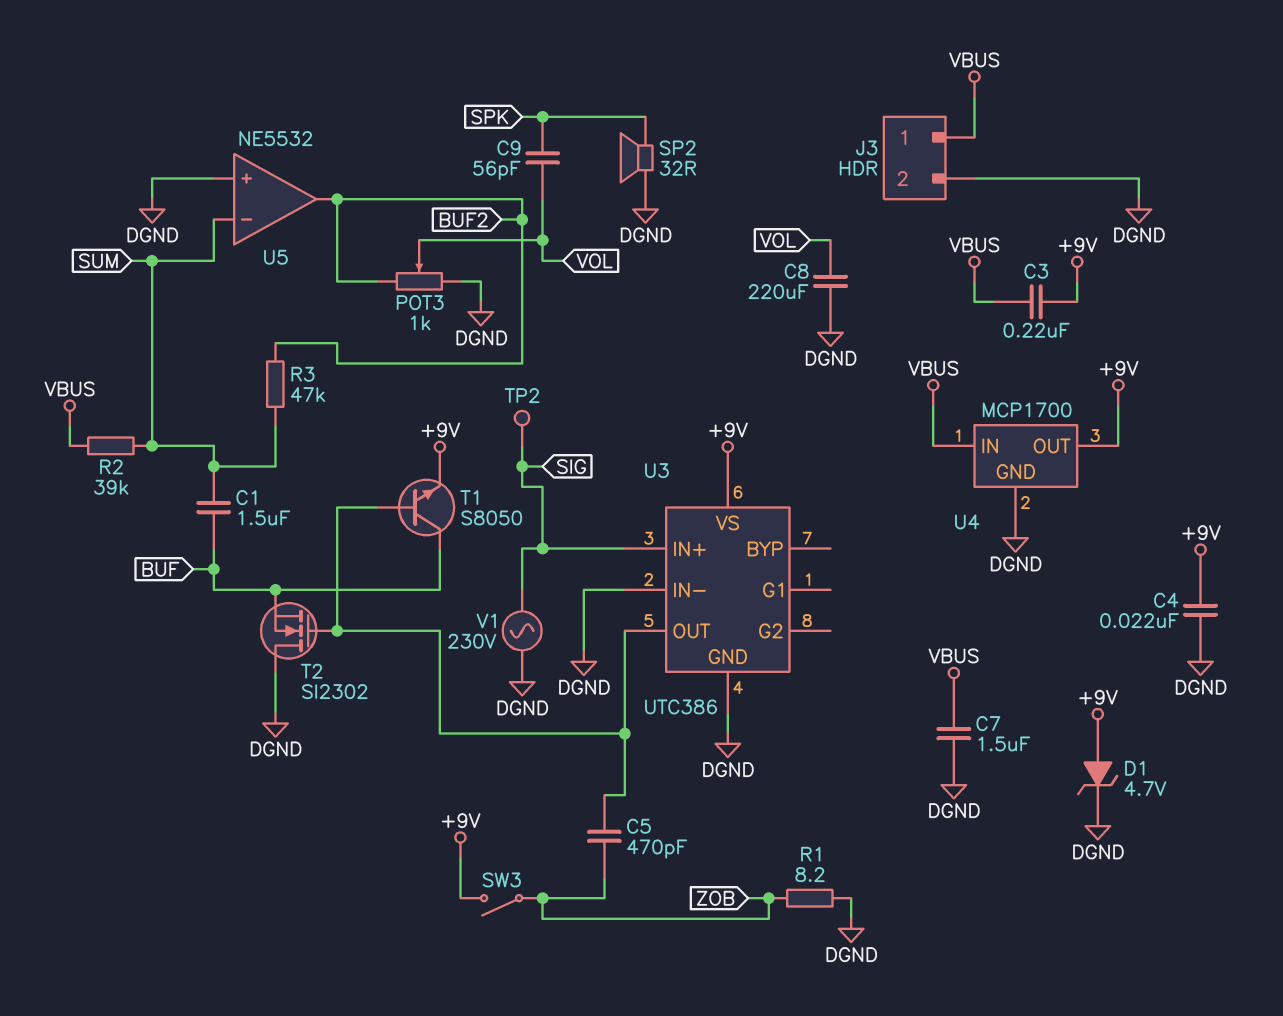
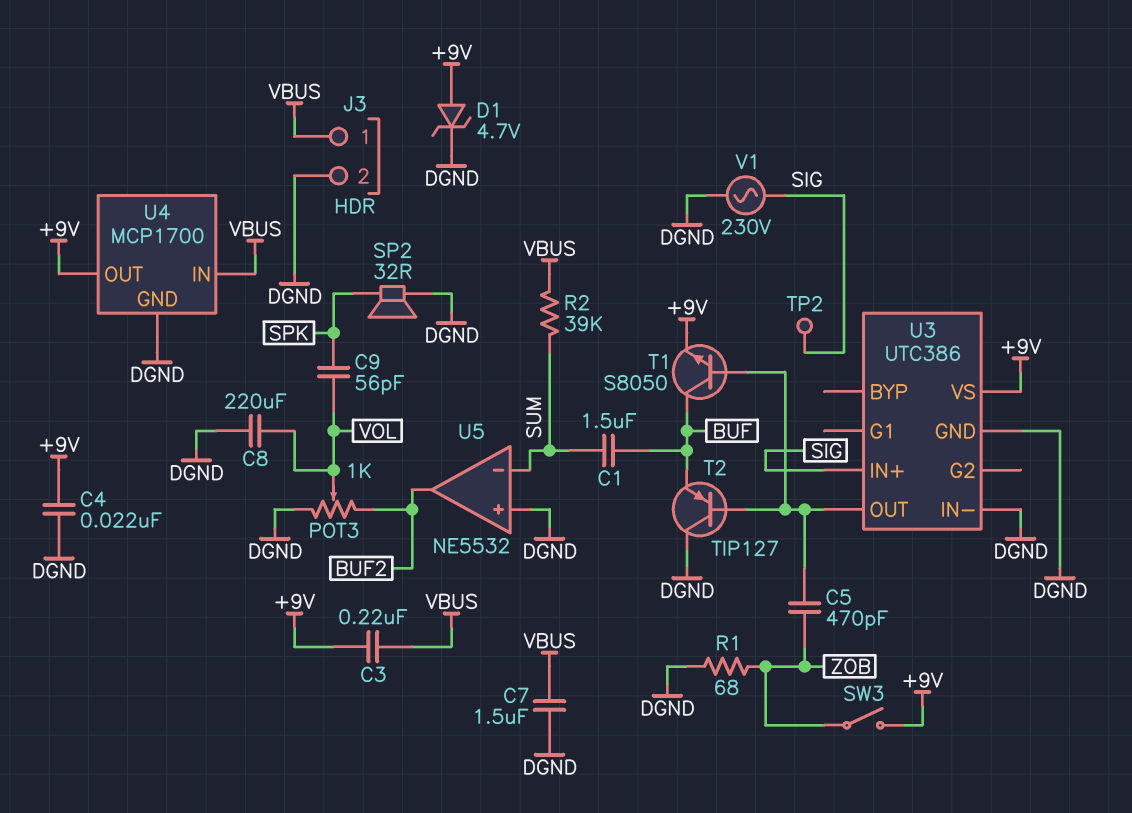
R1: 8.2 (DGND, ZOB) -> 68 (DGND, ZOB)
R3: 47k (BUF2, SUM) -> none
T2: NMOS SI2302 (G U3/OUT, D DGND, S BUF) -> PNP TIP127 (B U3/OUT, C DGND, E BUF)

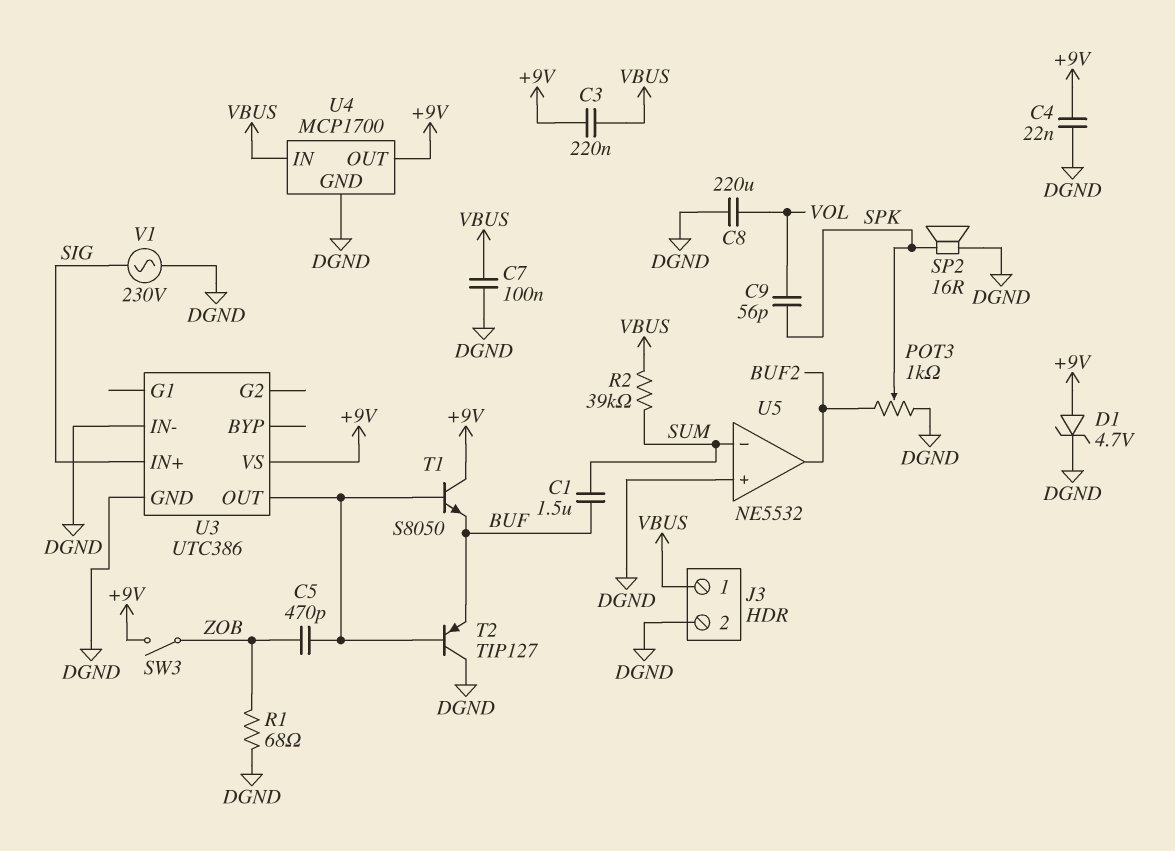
C7: 1.5uF (DGND, VBUS) -> 100nF (DGND, VBUS)
POT3: 1k (BUF2, DGND, wiper VOL) -> 1k (BUF2, DGND, wiper SPK)
SP2: speaker 32R (DGND, SPK) -> speaker 16R (DGND, SPK)
T1: NPN S8050 (B U3/OUT, C BUF, E +9V) -> NPN S8050 (B U3/OUT, C +9V, E BUF)
TP2: test point (SIG) -> none

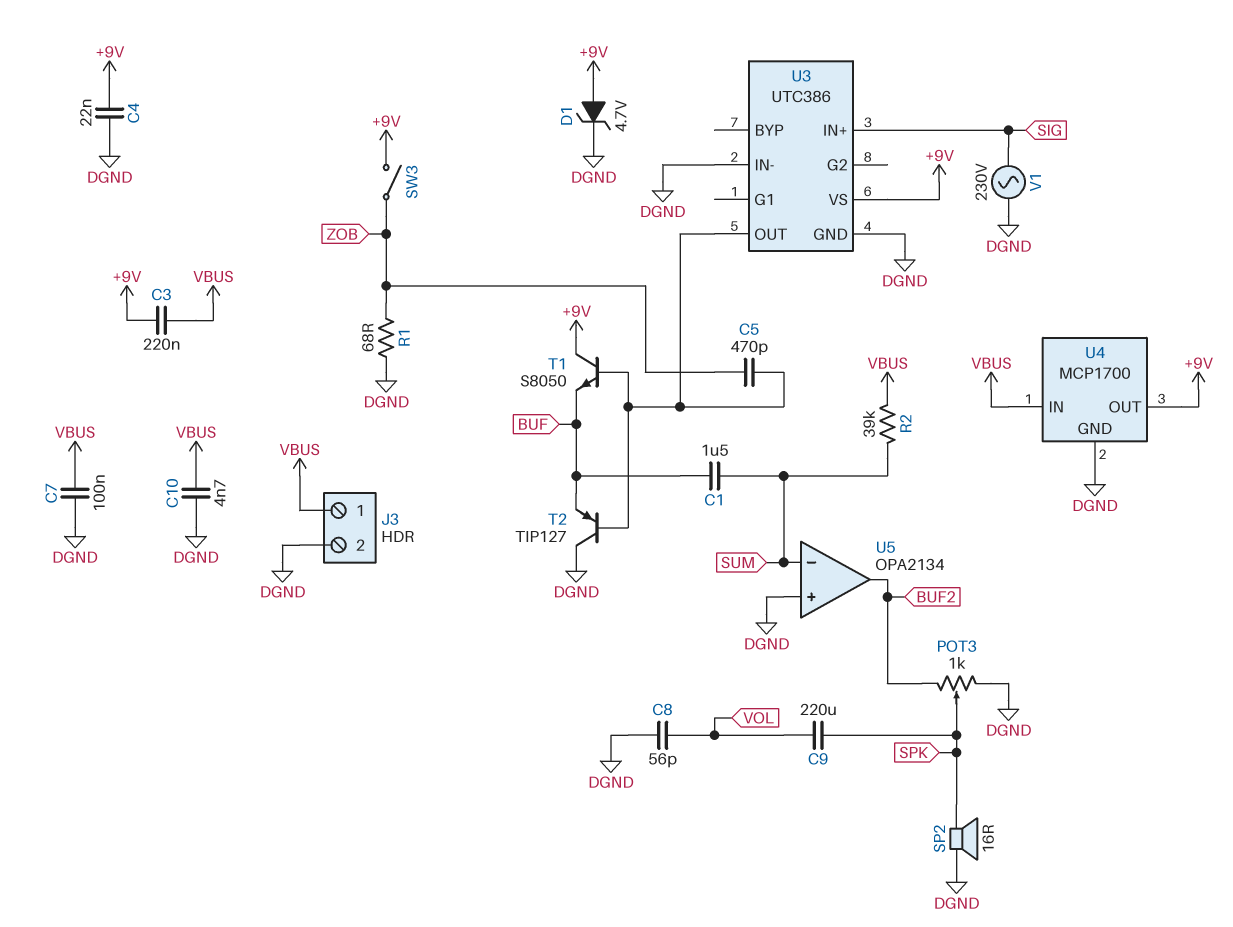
C8: 220uF (DGND, VOL) -> 56pF (DGND, VOL)
C9: 56pF (SPK, VOL) -> 220uF (SPK, VOL)
C10: none -> 4.7nF (DGND, VBUS)
U5: NE5532 -> OPA2134

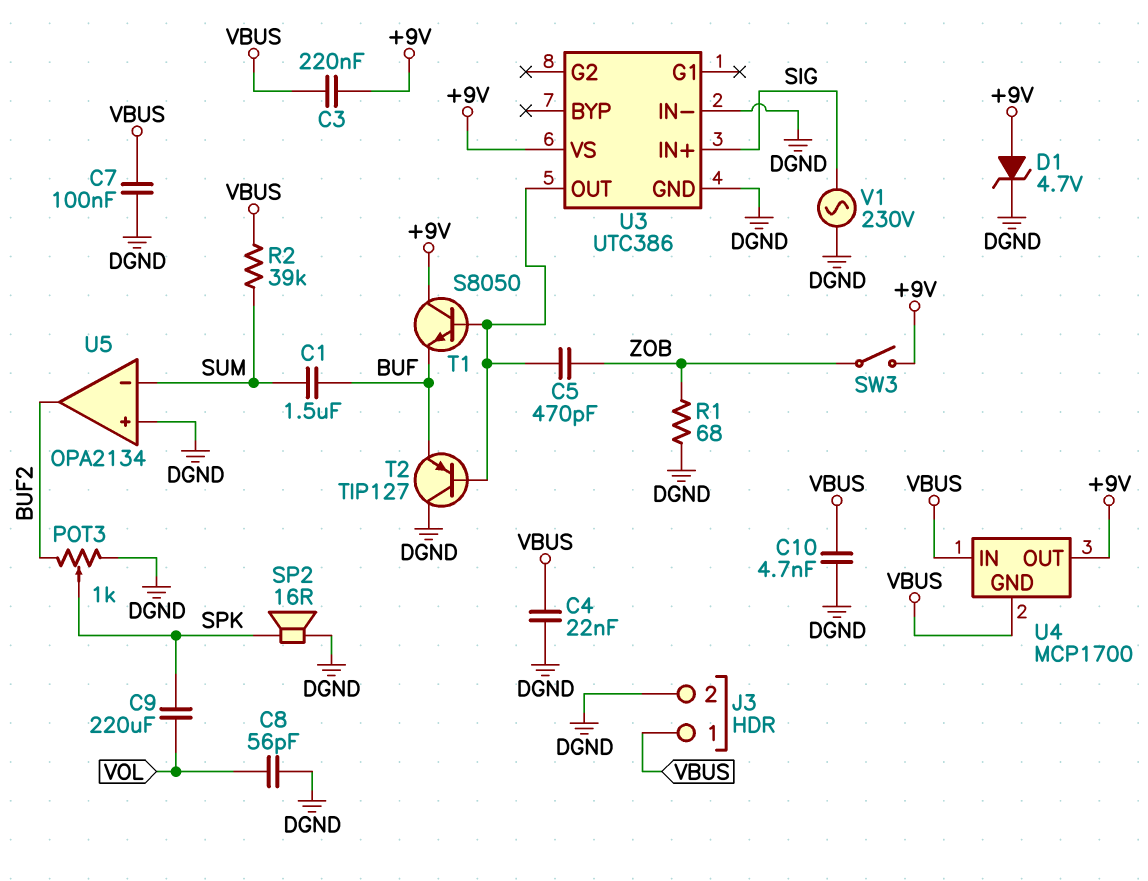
C4: 22nF (+9V, DGND) -> 22nF (DGND, VBUS)
U4 pin GND: DGND -> VBUS

